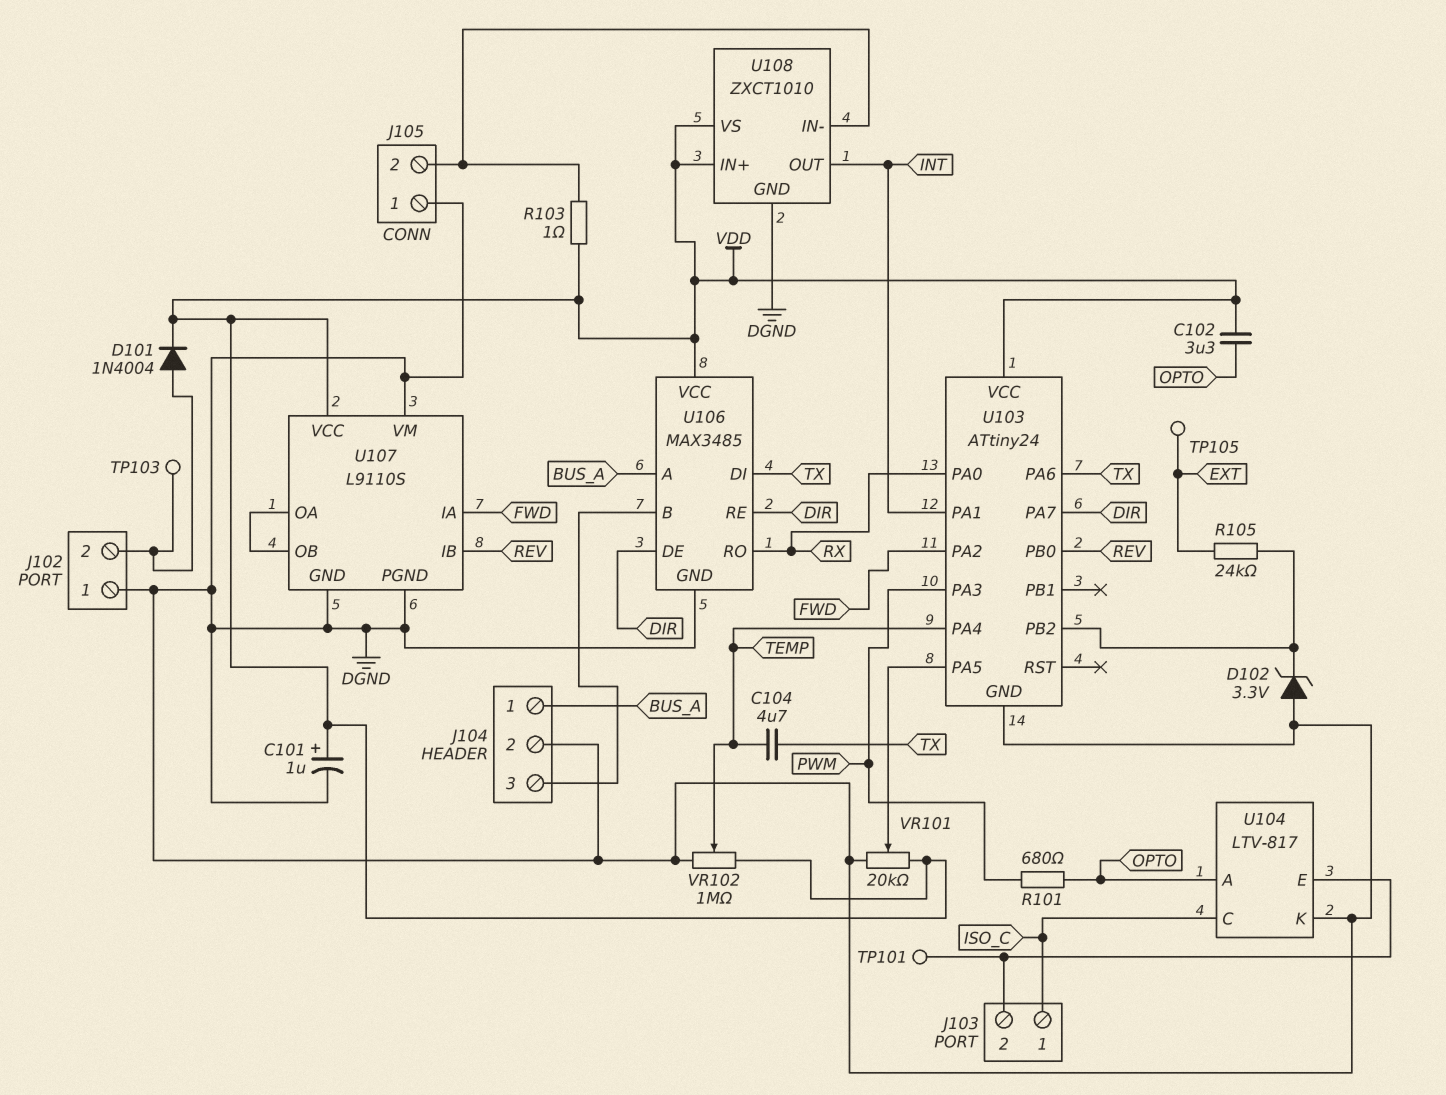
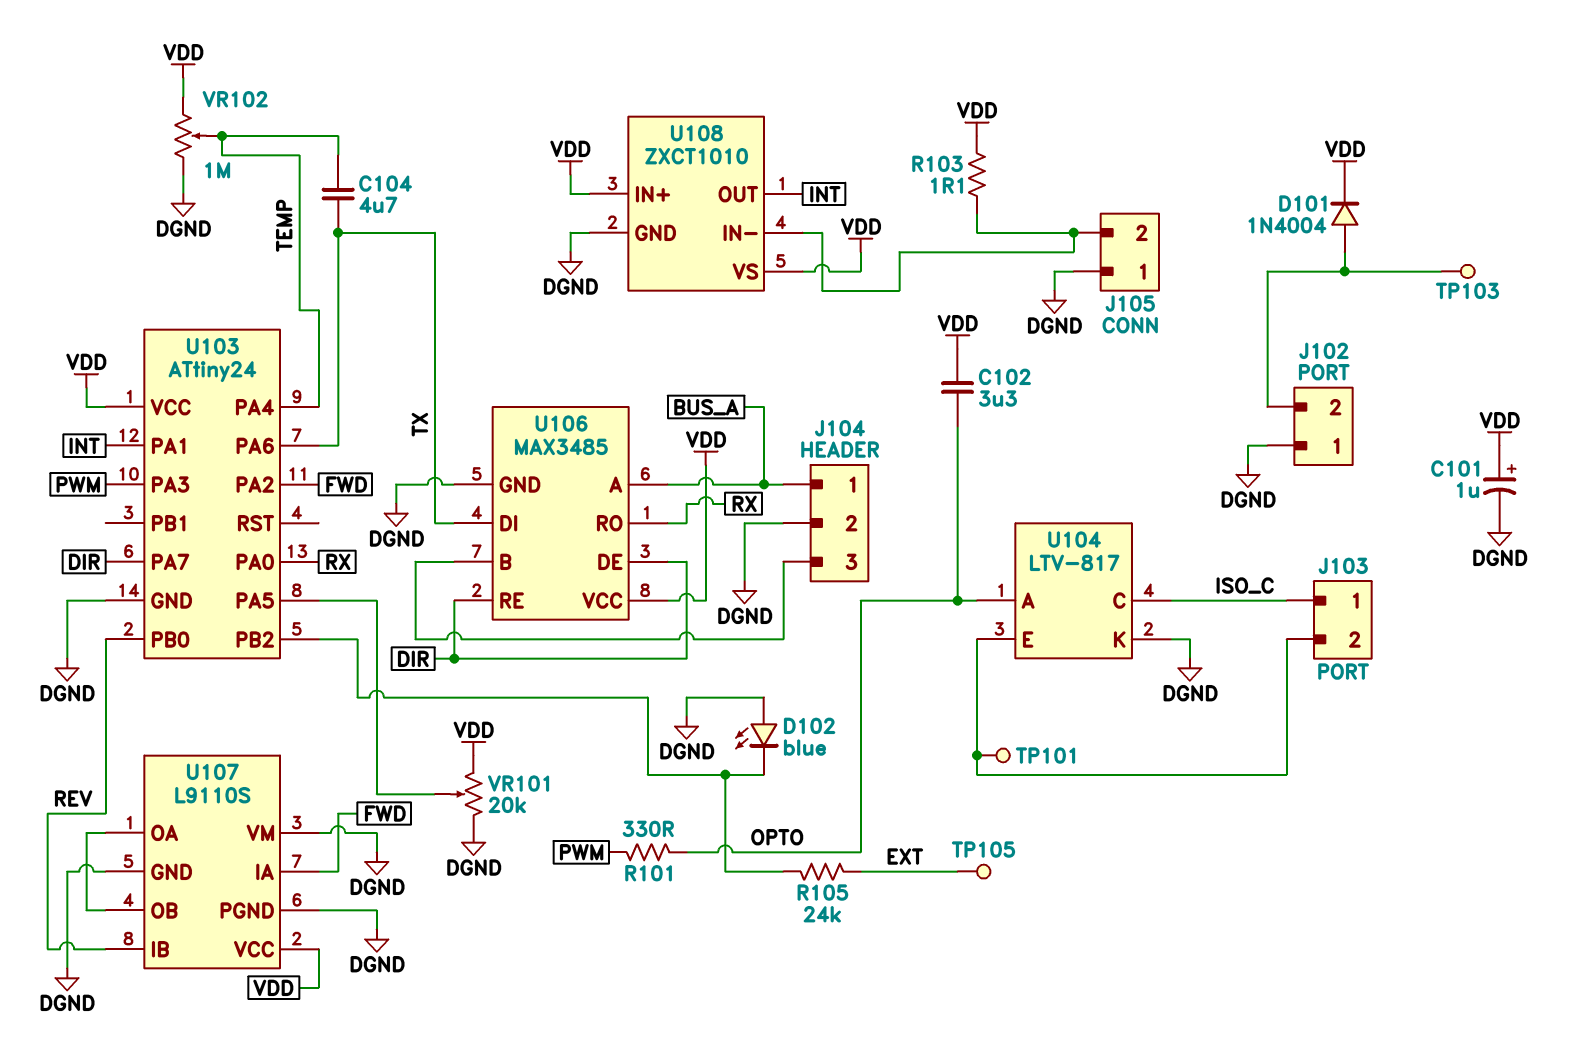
D102: zener 3.3V (A DGND, K U103/PB2) -> LED blue (A DGND, K U103/PB2)
R101: 680 (OPTO, PWM) -> 330 (OPTO, PWM)
R103: 1 (J105/2, VDD) -> 1.1 (J105/2, VDD)

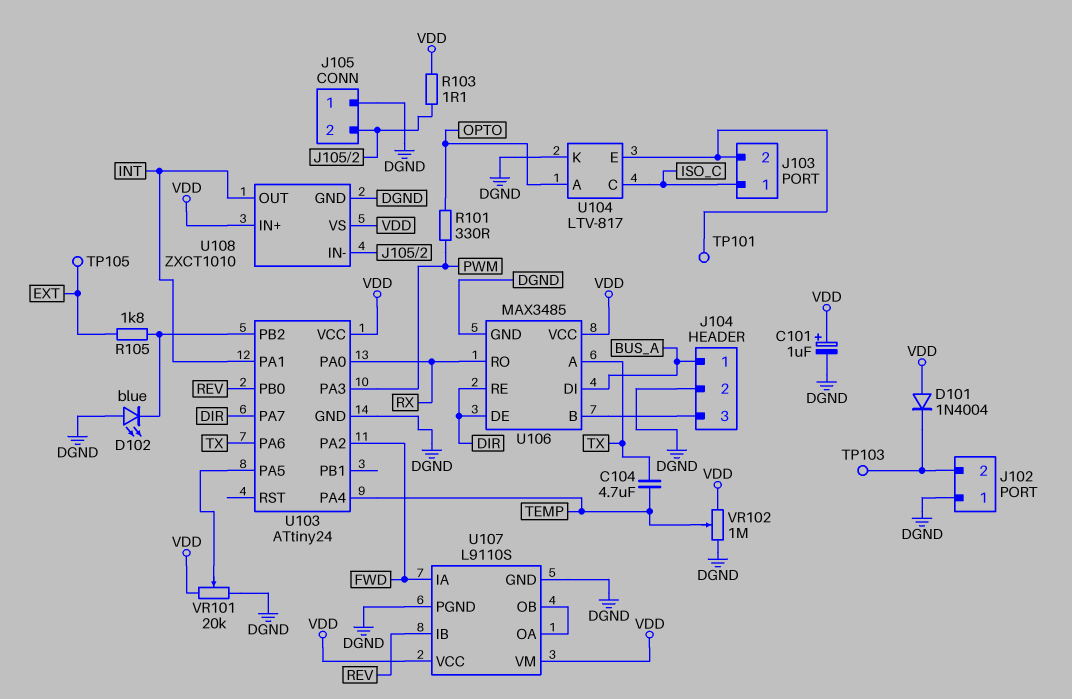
C102: 3.3uF (OPTO, VDD) -> none
D101: diode 1N4004 (A J102/2, K VDD) -> diode 1N4004 (A VDD, K J102/2)
R105: 24k (EXT, U103/PB2) -> 1.8k (EXT, U103/PB2)
U106 pin A: BUS_A -> TX
U106 pin DI: TX -> BUS_A
U107 pin VM: DGND -> VDD

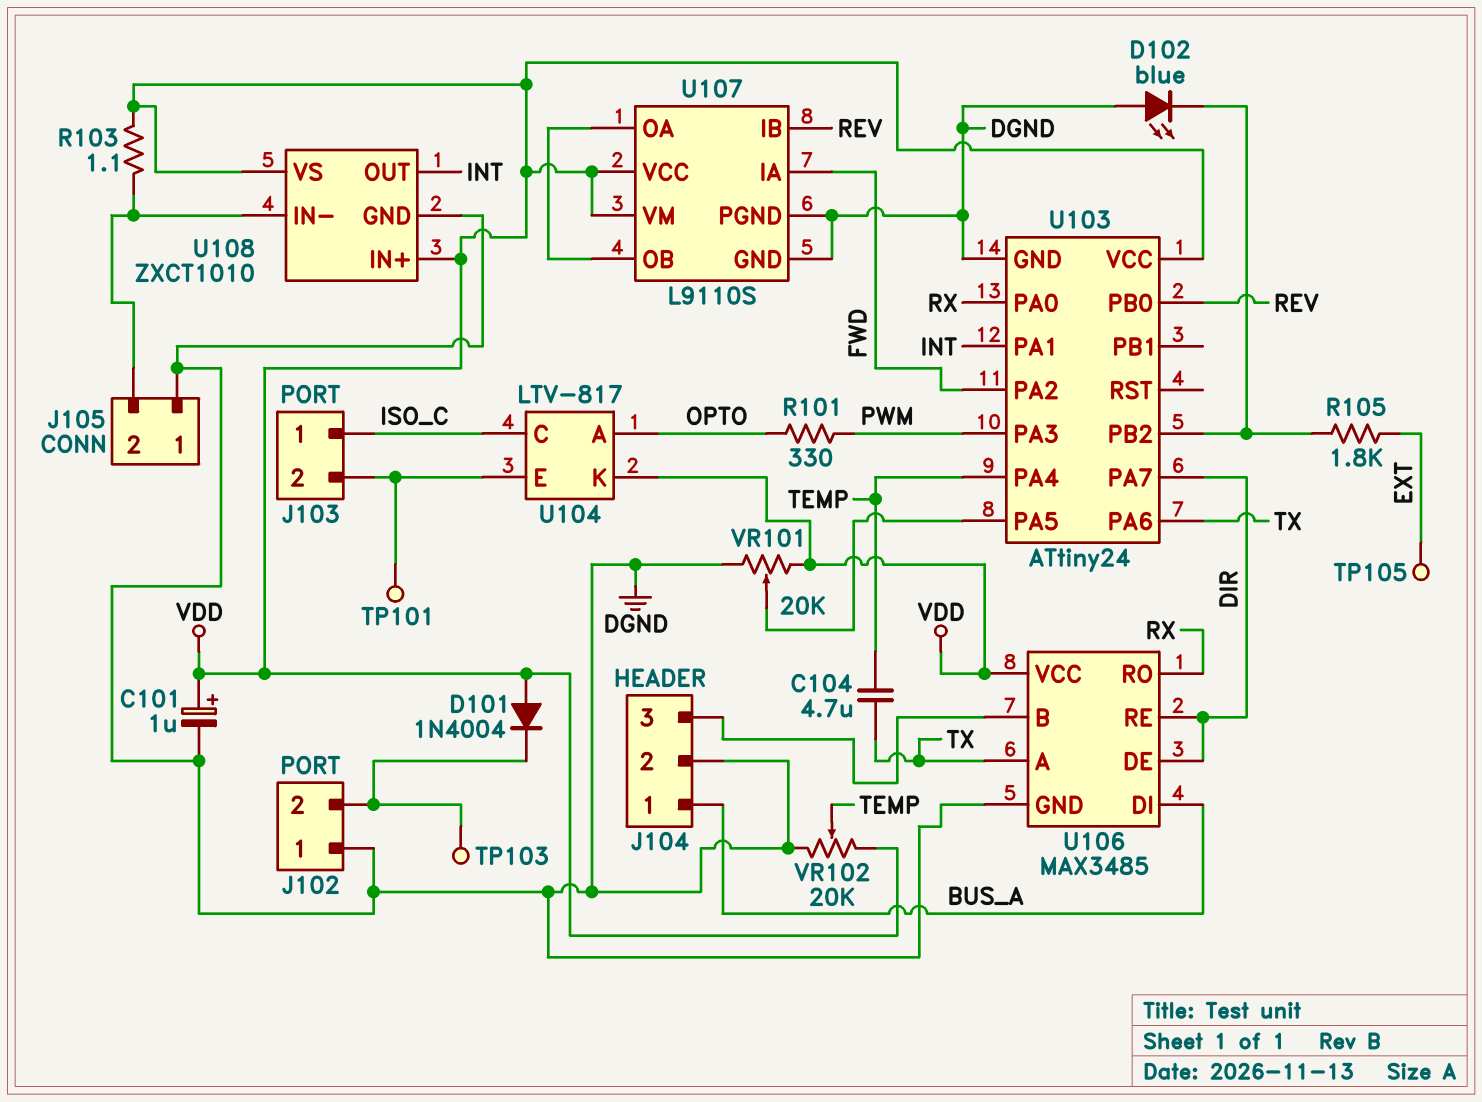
U104 pin K: DGND -> VDD
VR102: 1M (DGND, VDD, wiper TEMP) -> 20k (DGND, VDD, wiper TEMP)

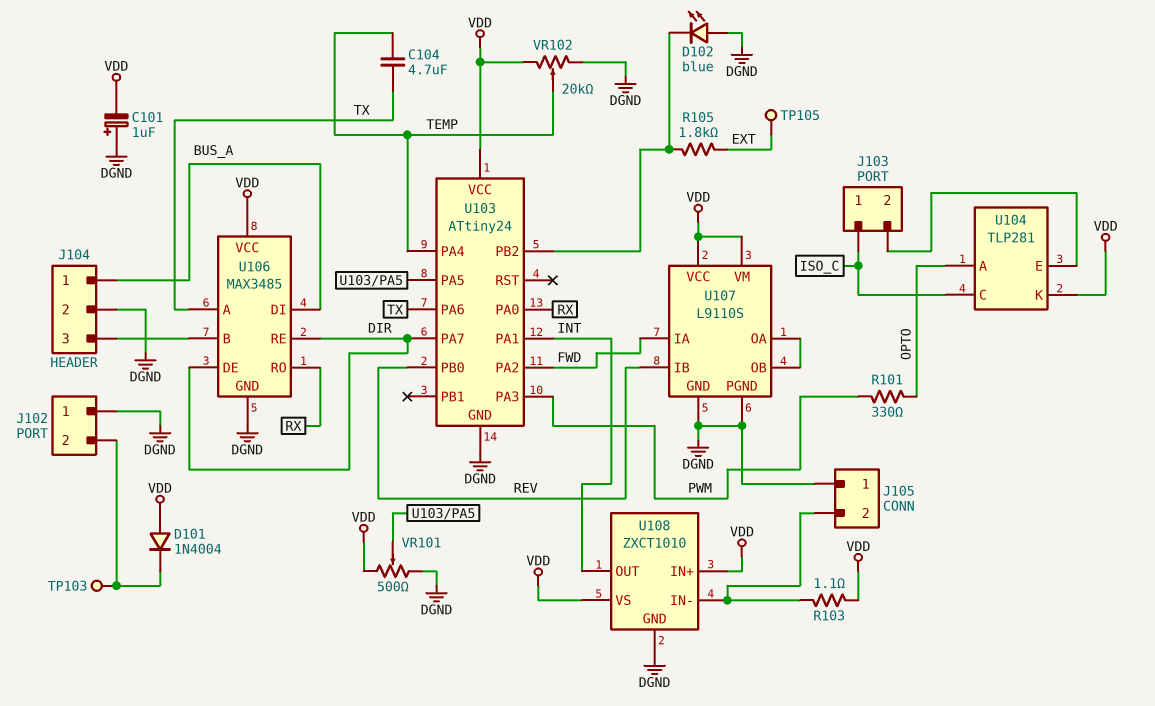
C101: 1uF (plus VDD, minus DGND) -> 1uF (plus DGND, minus VDD)
TP101: test point (J103/2) -> none
U104: LTV-817 -> TLP281
VR101: 20k (DGND, VDD, wiper U103/PA5) -> 500 (DGND, VDD, wiper U103/PA5)

